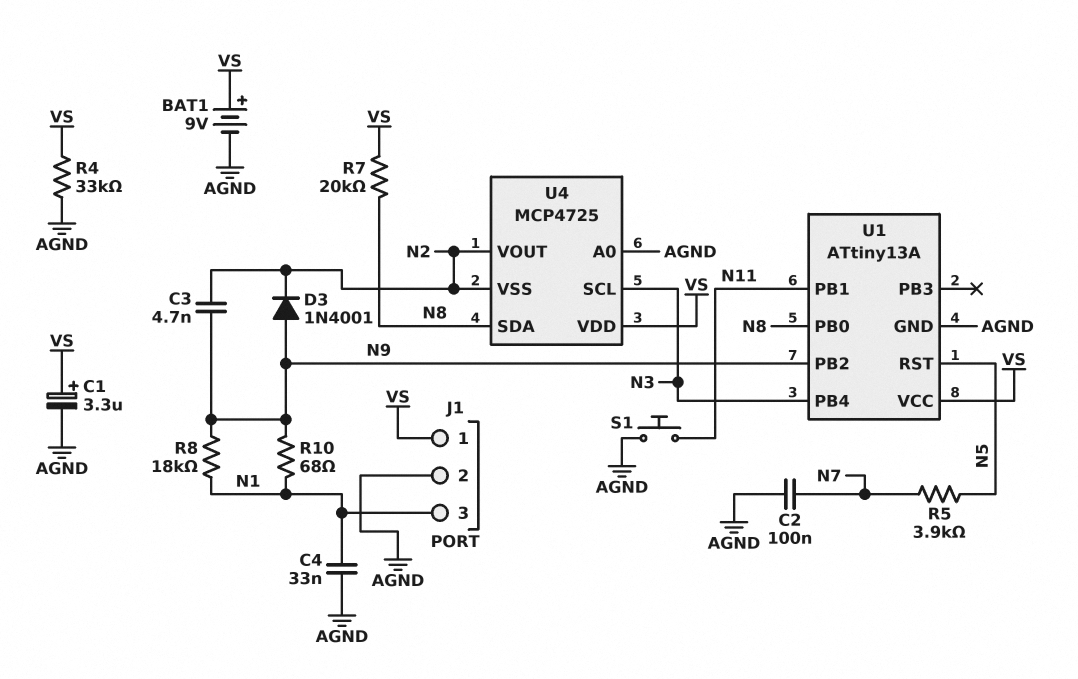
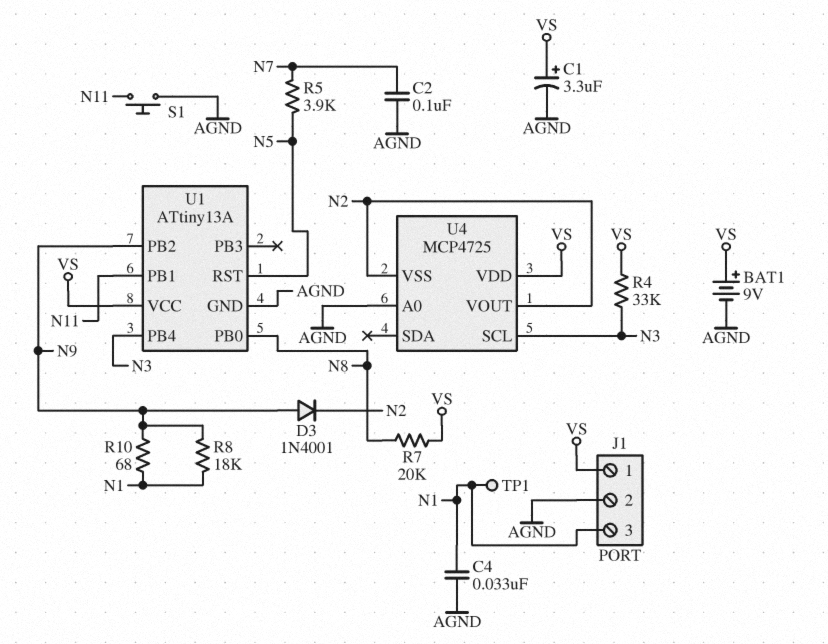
C3: 4.7nF (N2, N9) -> none
R4: 33k (AGND, VS) -> 33k (N3, VS)
TP1: none -> test point (N1)
U4 pin SDA: N8 -> none

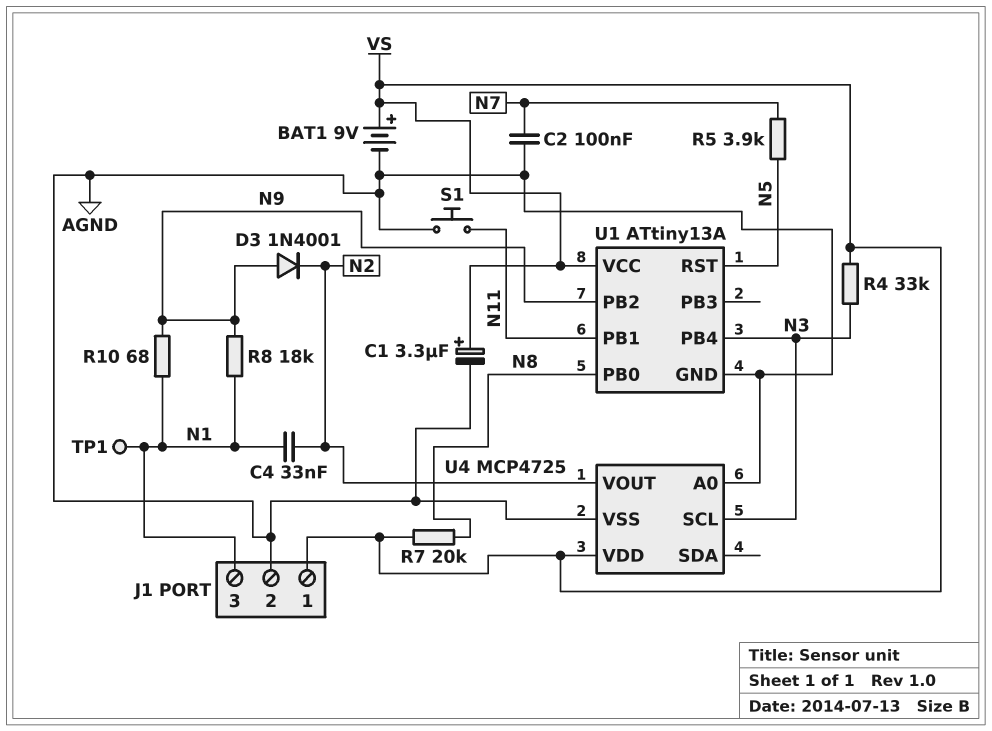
C4: 33nF (AGND, N1) -> 33nF (N1, N2)
U4 pin VSS: N2 -> AGND

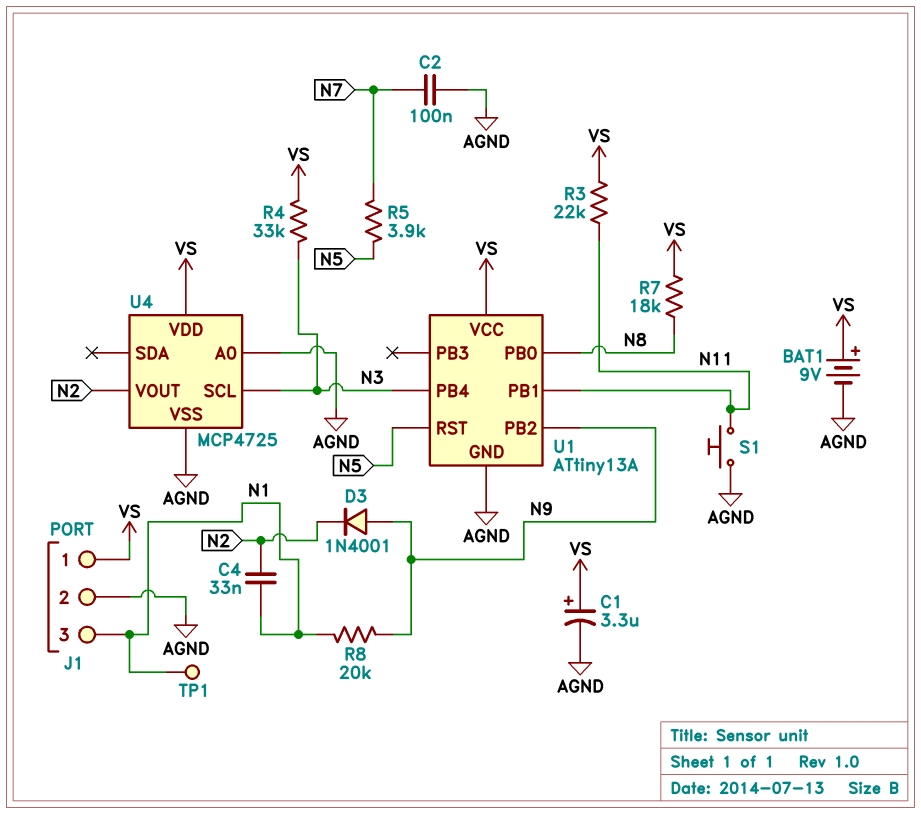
R3: none -> 22k (N11, VS)
R7: 20k (N8, VS) -> 18k (N8, VS)
R8: 18k (N1, N9) -> 20k (N1, N9)
R10: 68 (N1, N9) -> none

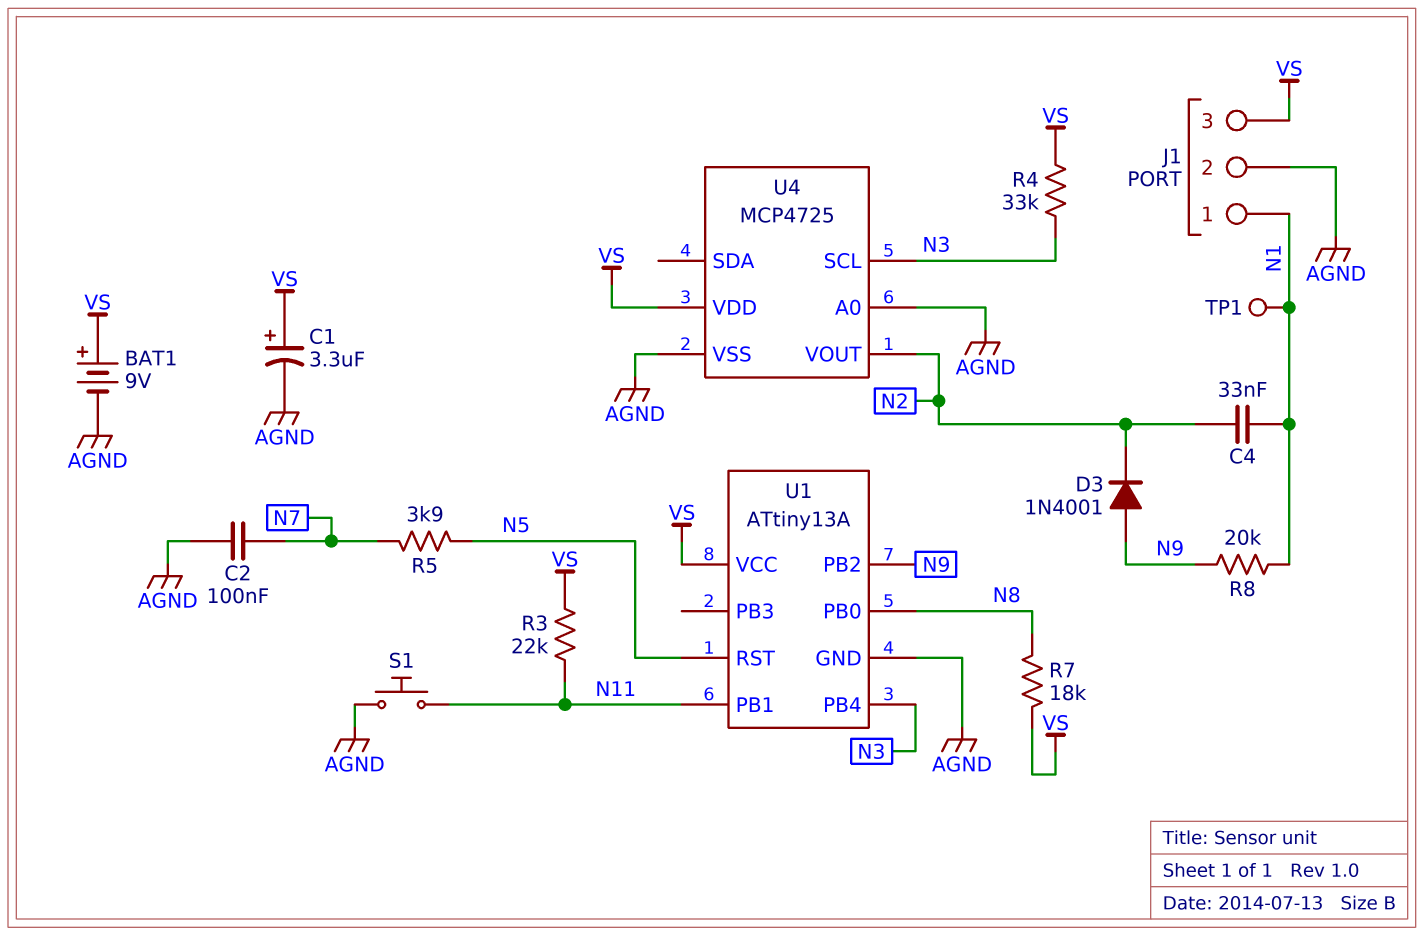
J1 pin 1: VS -> N1
J1 pin 3: N1 -> VS

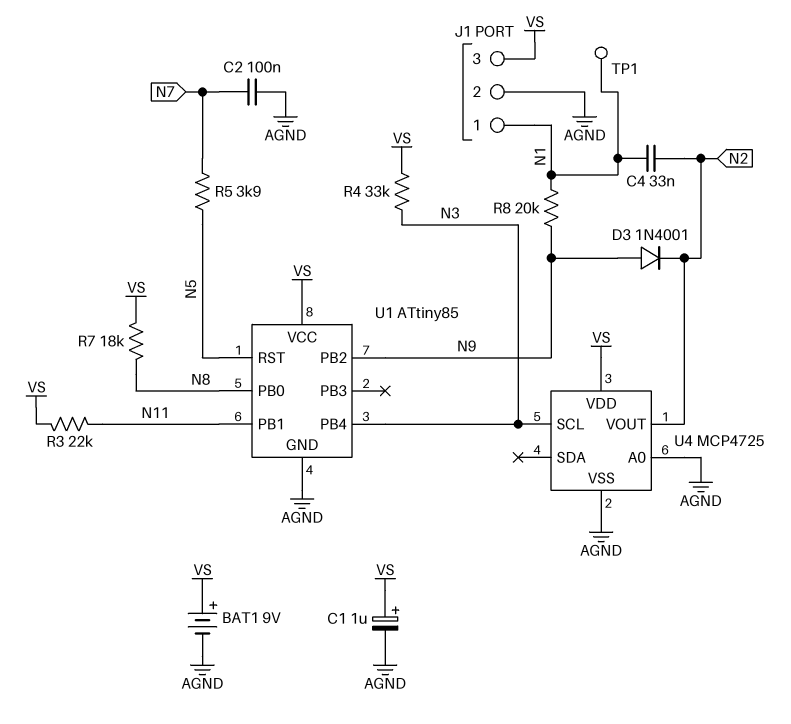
C1: 3.3uF (plus VS, minus AGND) -> 1uF (plus VS, minus AGND)
S1: button (AGND, N11) -> none
U1: ATtiny13A -> ATtiny85

